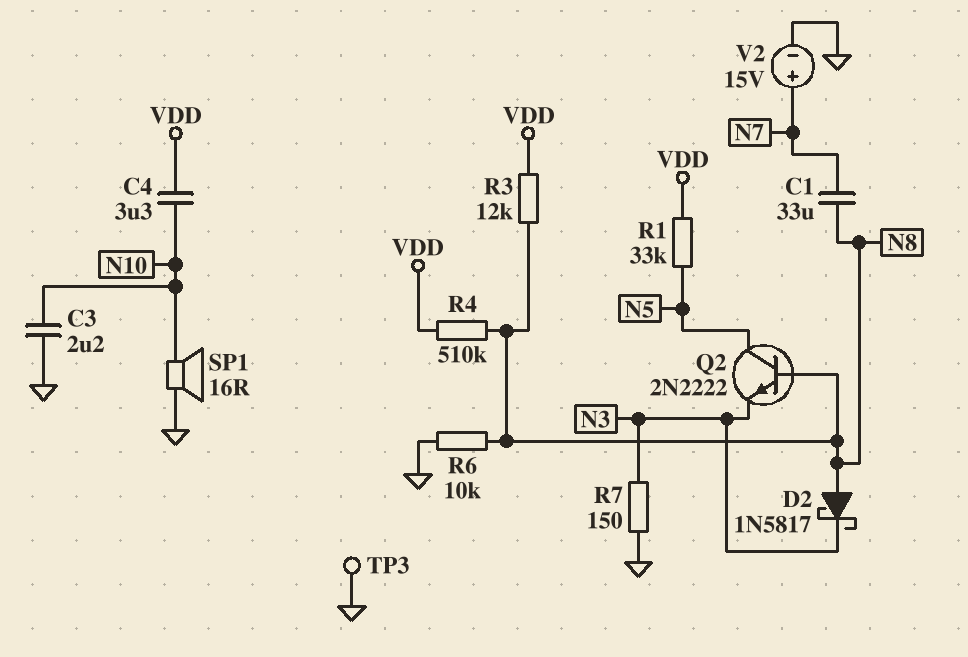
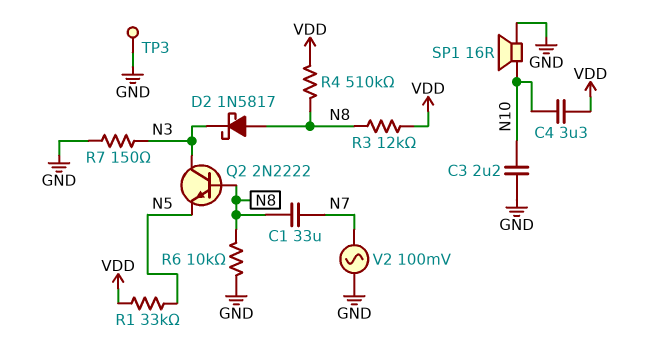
Q2: NPN 2N2222 (B N8, C N5, E N3) -> NPN 2N2222 (B N8, C N3, E N5)
V2: 15V (plus N7, minus GND) -> AC 100mV (GND, N7)

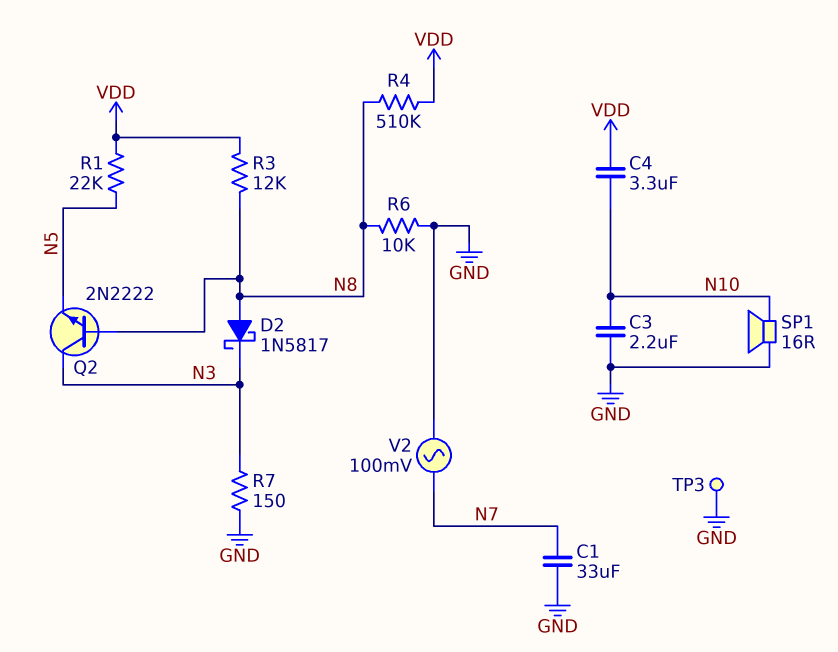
C1: 33uF (N7, N8) -> 33uF (GND, N7)
R1: 33k (N5, VDD) -> 22k (N5, VDD)

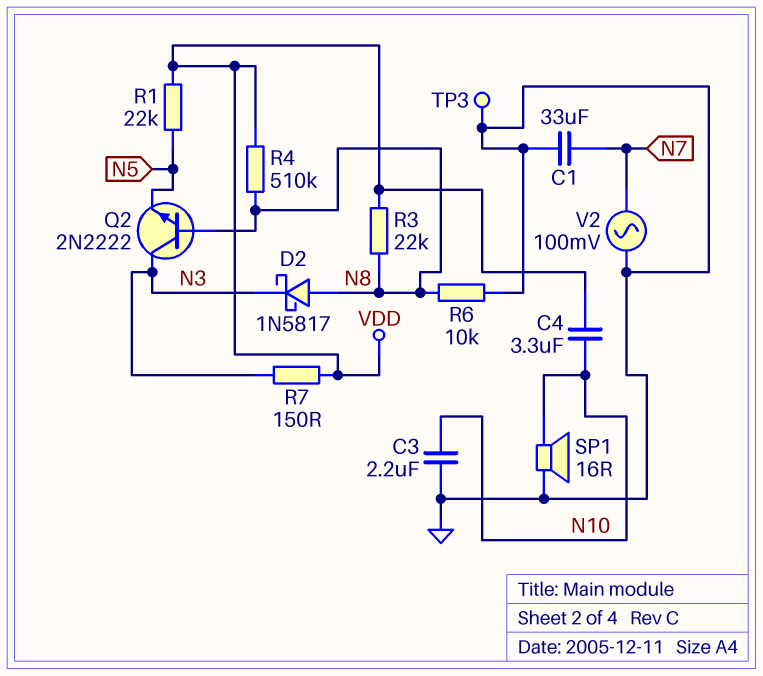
R3: 12k (N8, VDD) -> 22k (N8, VDD)
R7: 150 (GND, N3) -> 150 (N3, VDD)

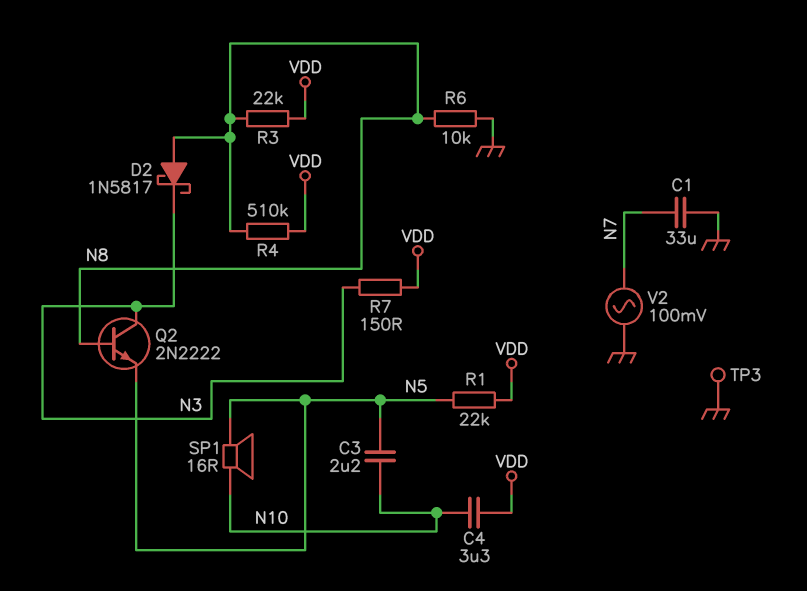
C3: 2.2uF (GND, N10) -> 2.2uF (N5, N10)
SP1: speaker 16R (GND, N10) -> speaker 16R (N5, N10)

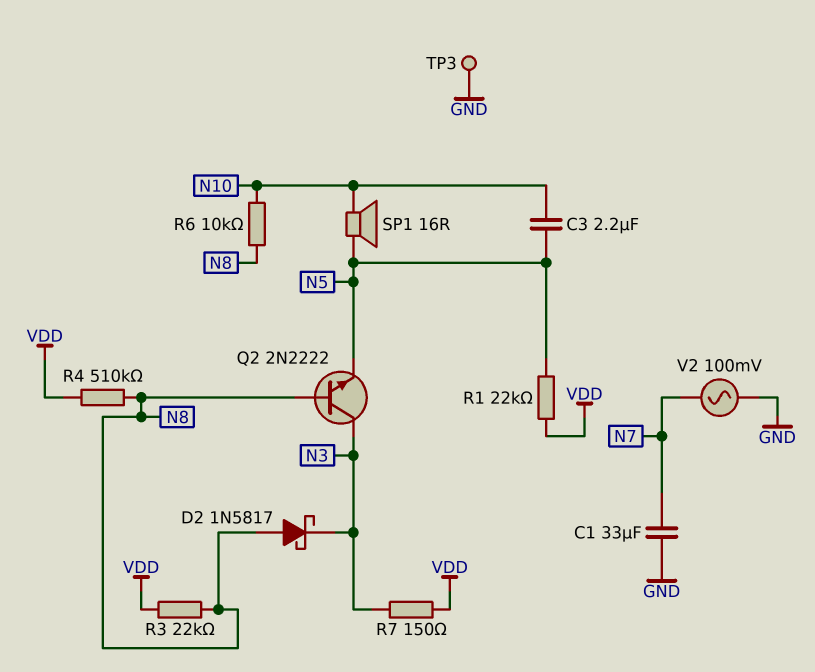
C4: 3.3uF (N10, VDD) -> none
R6: 10k (GND, N8) -> 10k (N8, N10)

